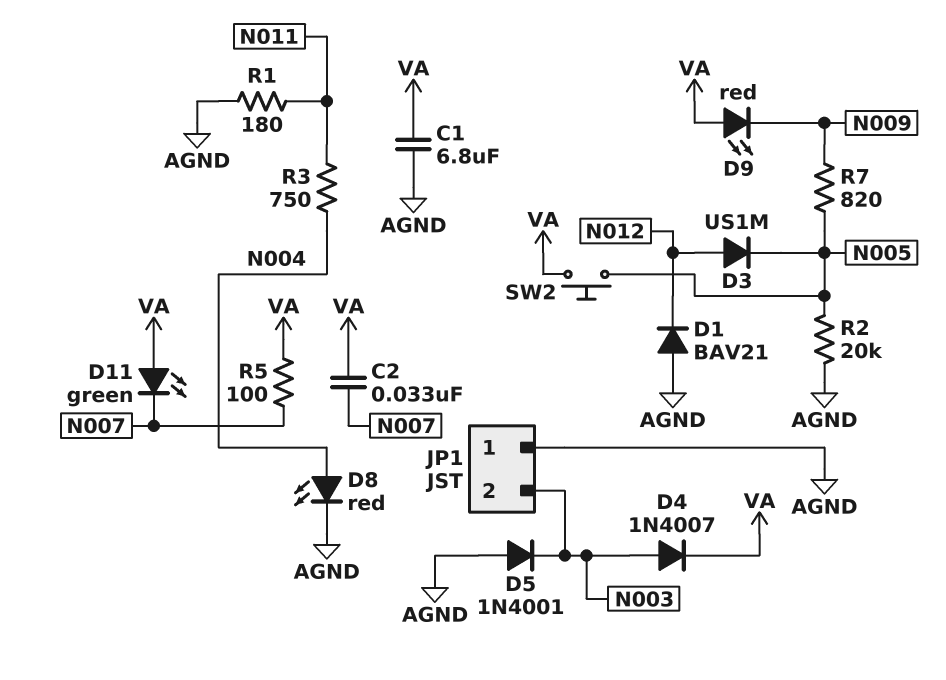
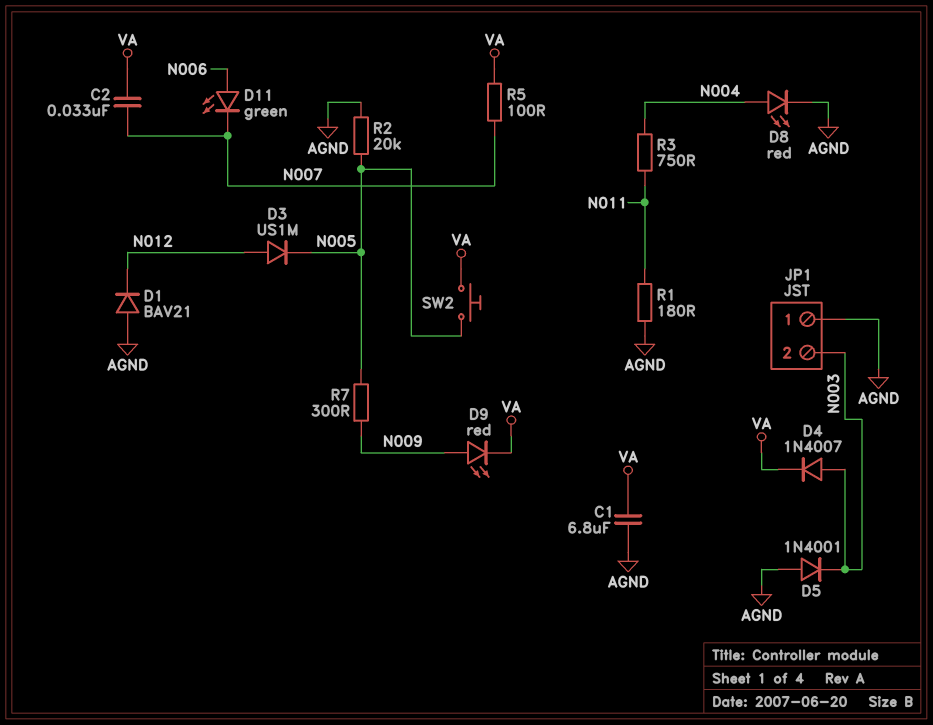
D9: LED red (A VA, K N009) -> LED red (A N009, K VA)
D11: LED green (A VA, K N007) -> LED green (A N006, K N007)
R7: 820 (N005, N009) -> 300 (N005, N009)

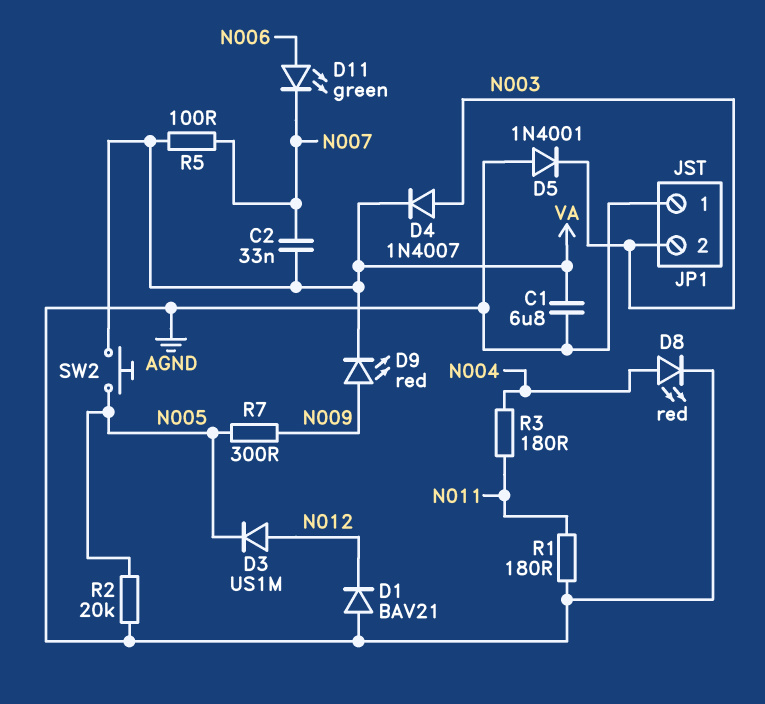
R3: 750 (N004, N011) -> 180 (N004, N011)

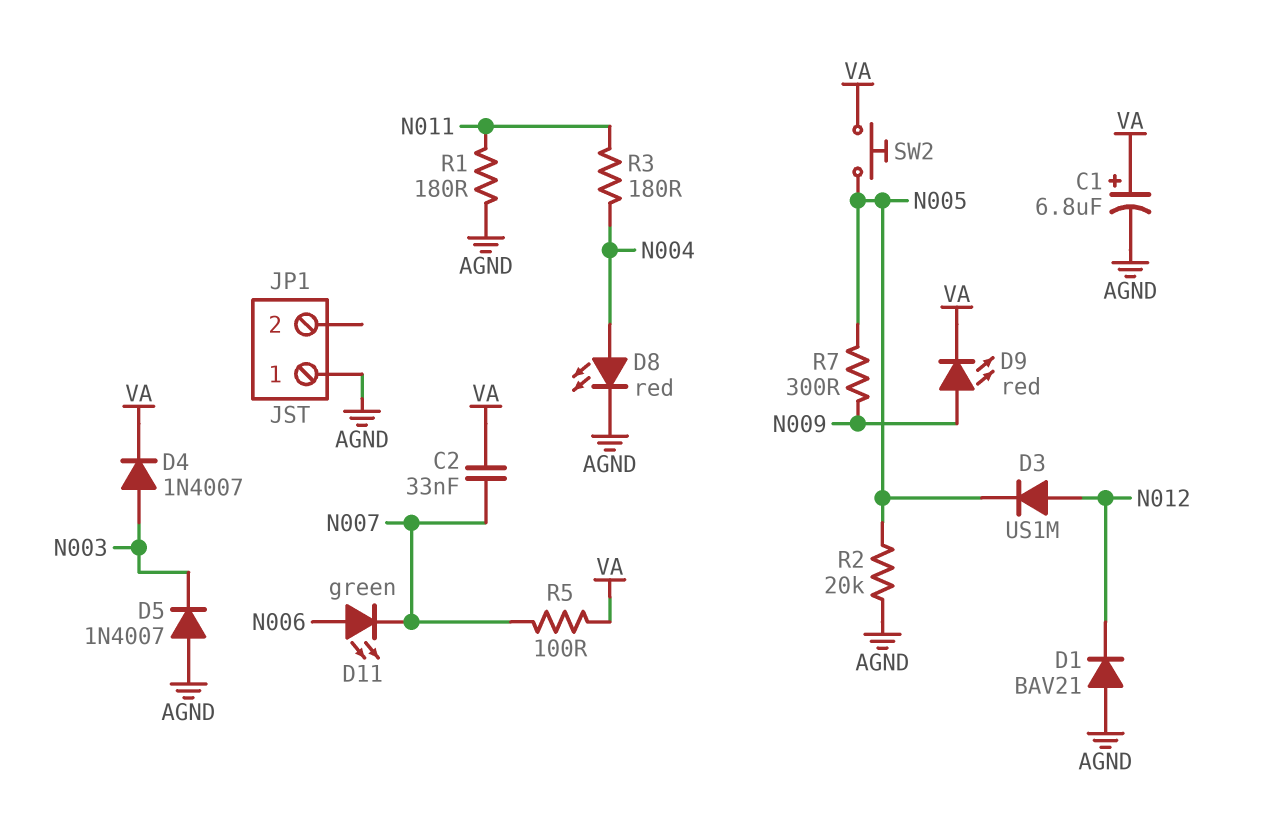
C1: 6.8uF (AGND, VA) -> 6.8uF (plus VA, minus AGND)
D5: diode 1N4001 (A AGND, K N003) -> diode 1N4007 (A AGND, K N003)
JP1 pin 2: N003 -> none

